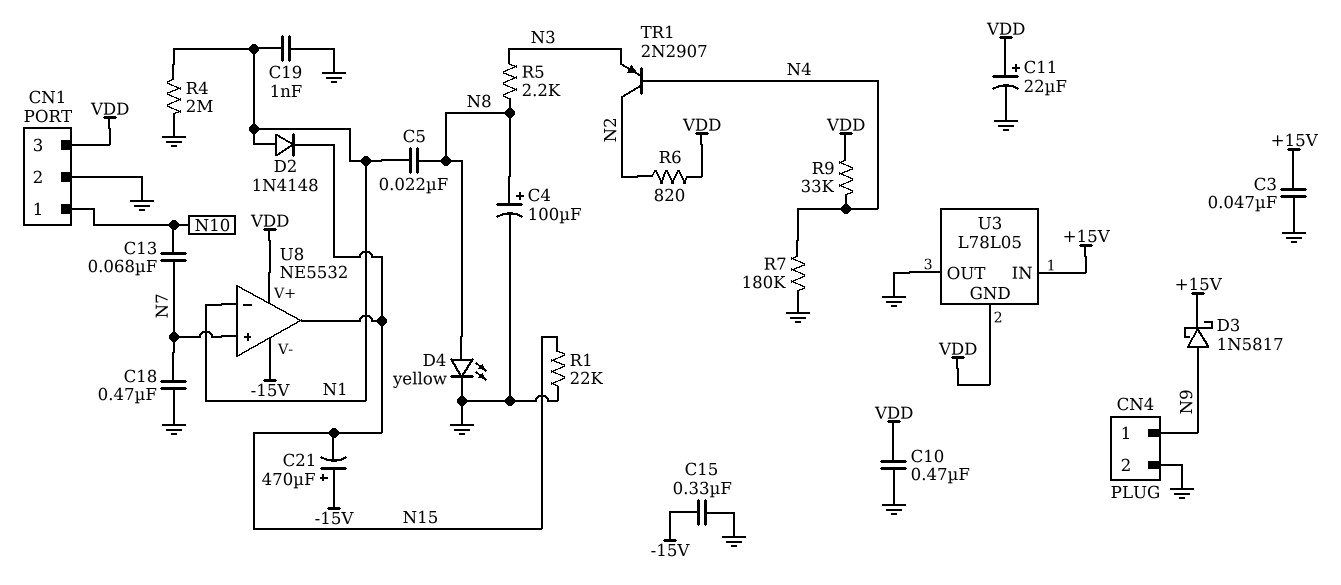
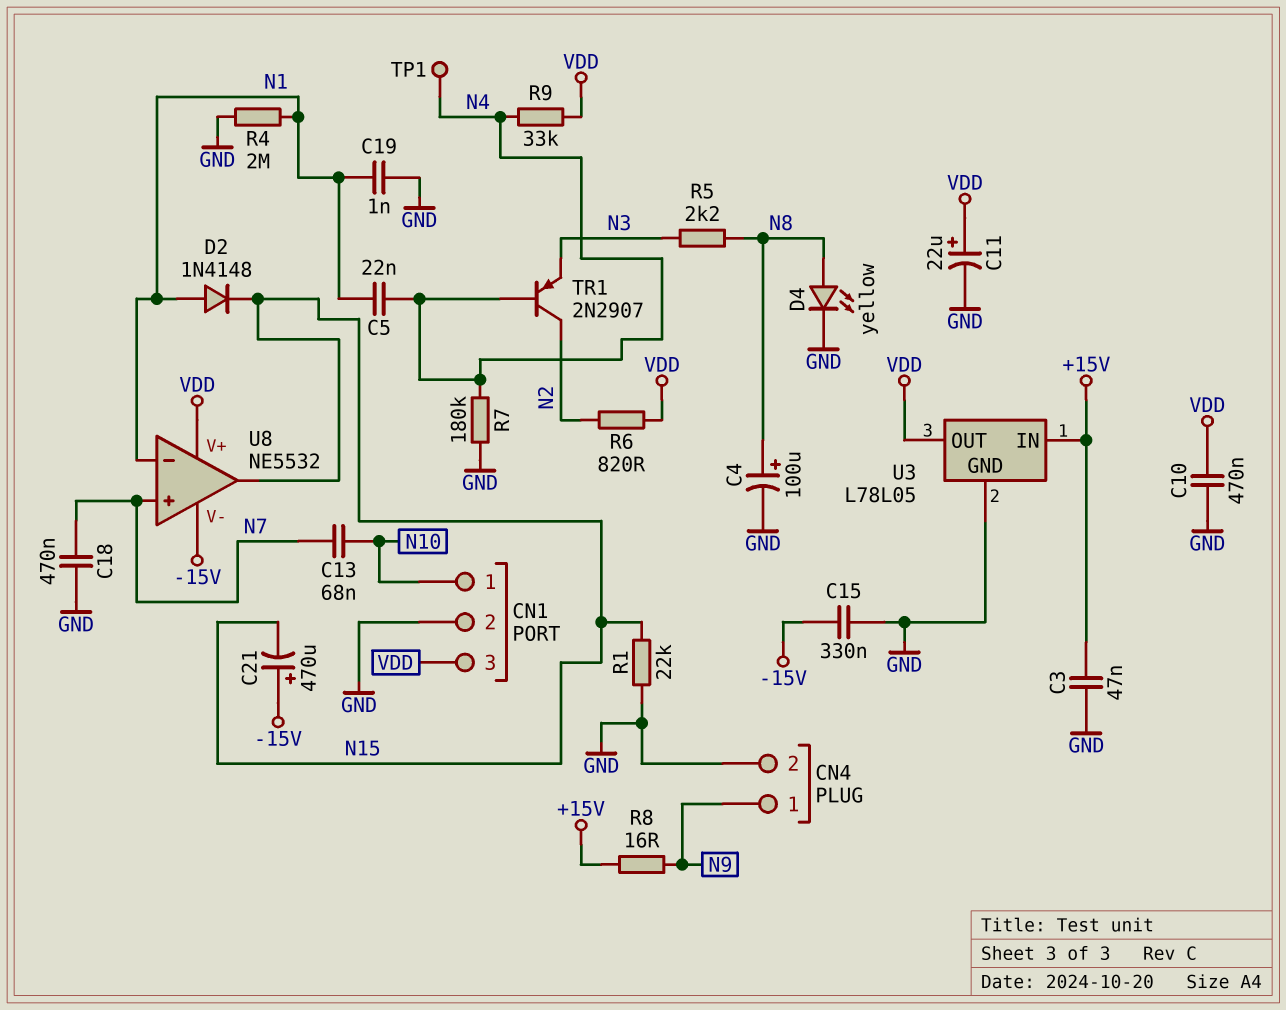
C5: 22nF (N1, N8) -> 22nF (N1, N4)
D3: schottky 1N5817 (A N9, K +15V) -> none
R8: none -> 16 (+15V, N9)
TP1: none -> test point (N4)
U3 pin GND: VDD -> GND
U3 pin OUT: GND -> VDD

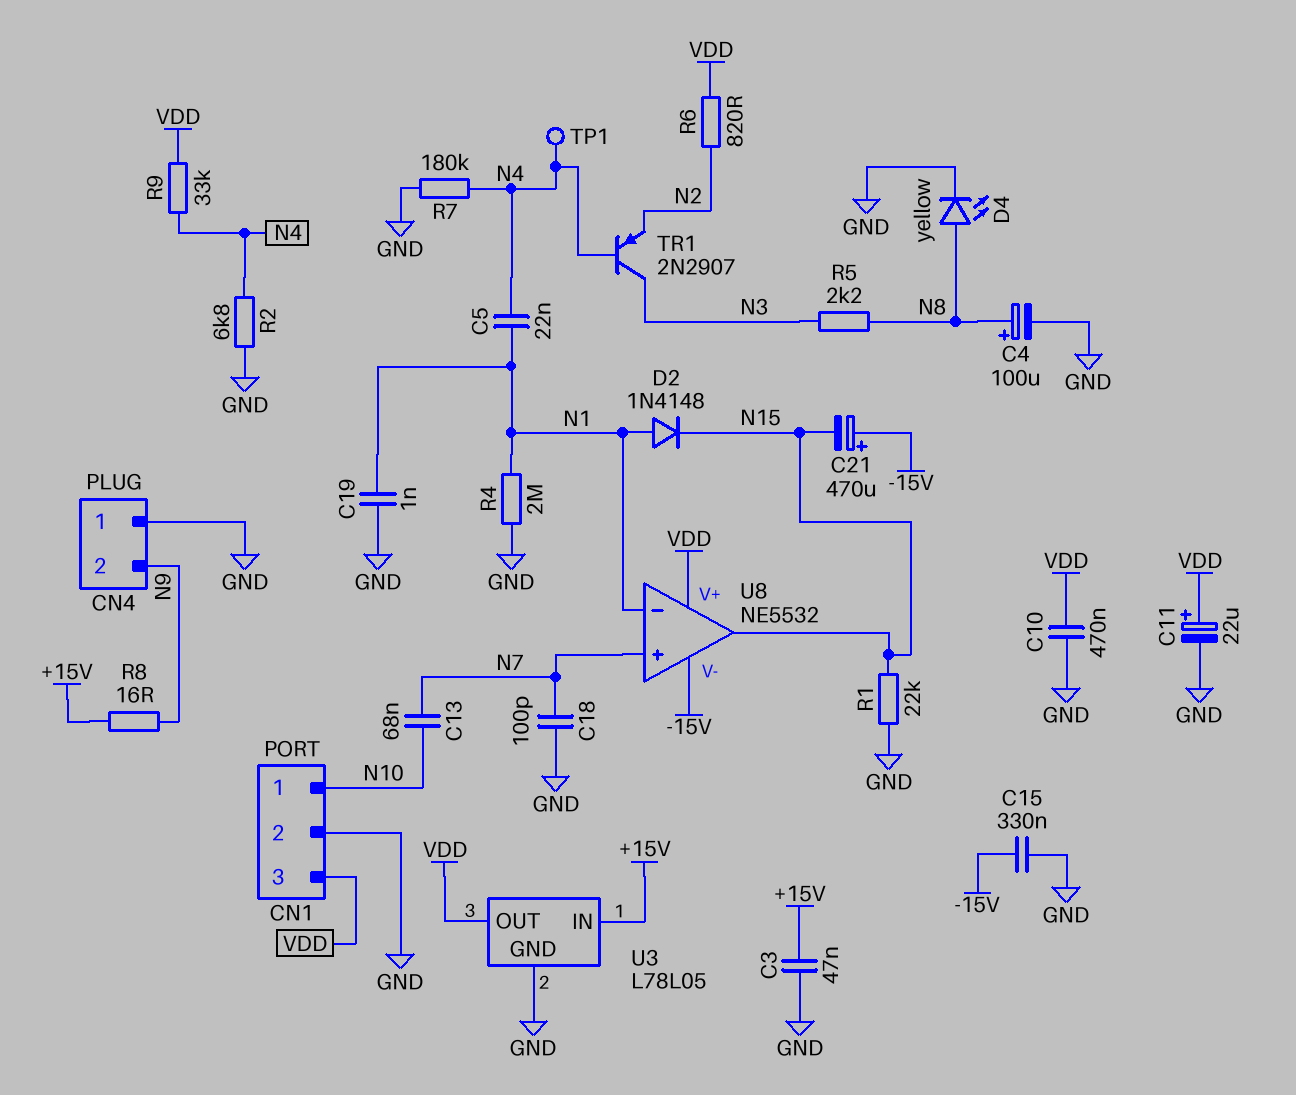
C18: 470nF (GND, N7) -> 100pF (GND, N7)
CN4 pin 1: N9 -> GND
CN4 pin 2: GND -> N9
R2: none -> 6.8k (GND, N4)
TR1: PNP 2N2907 (B N4, C N2, E N3) -> PNP 2N2907 (B N4, C N3, E N2)

